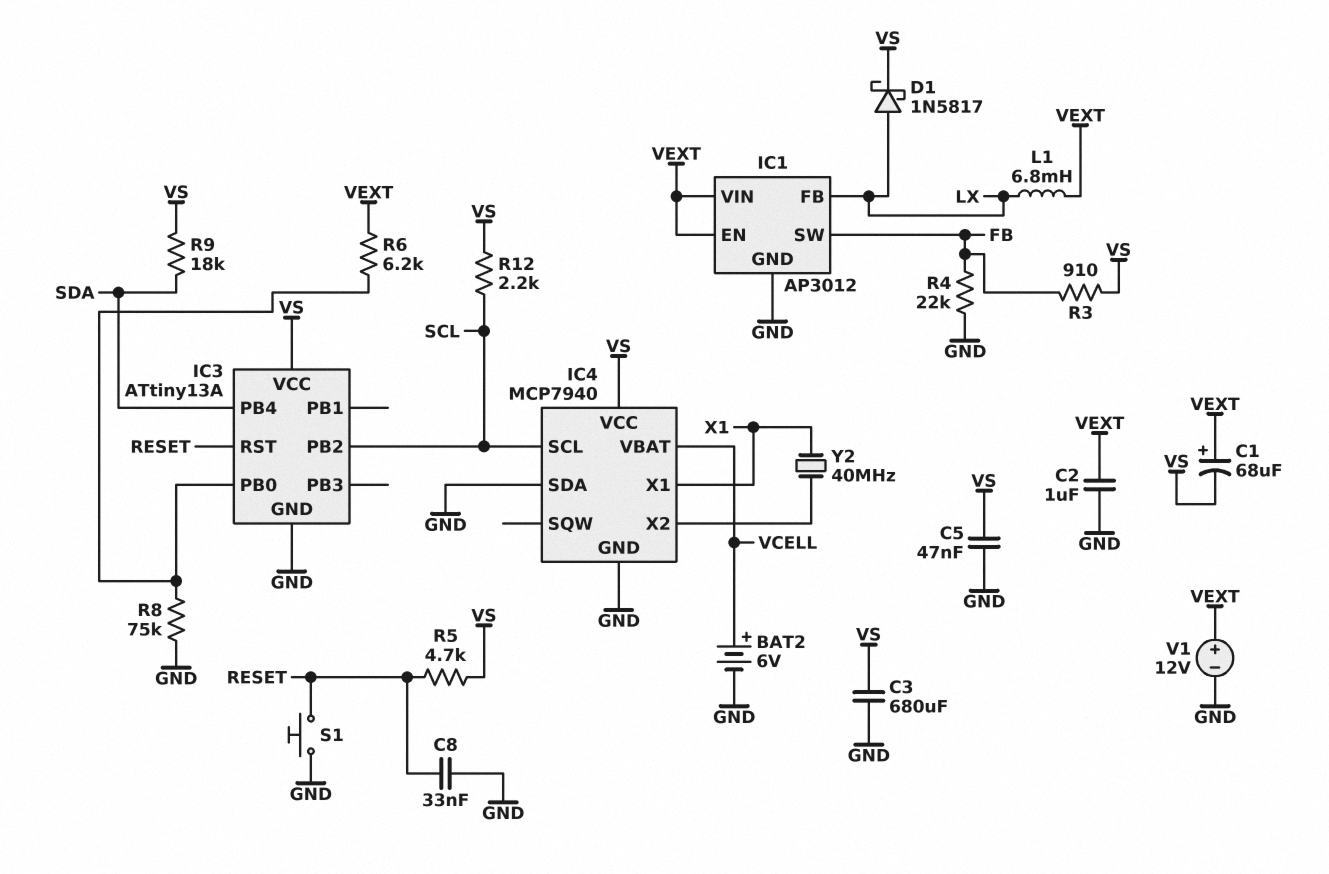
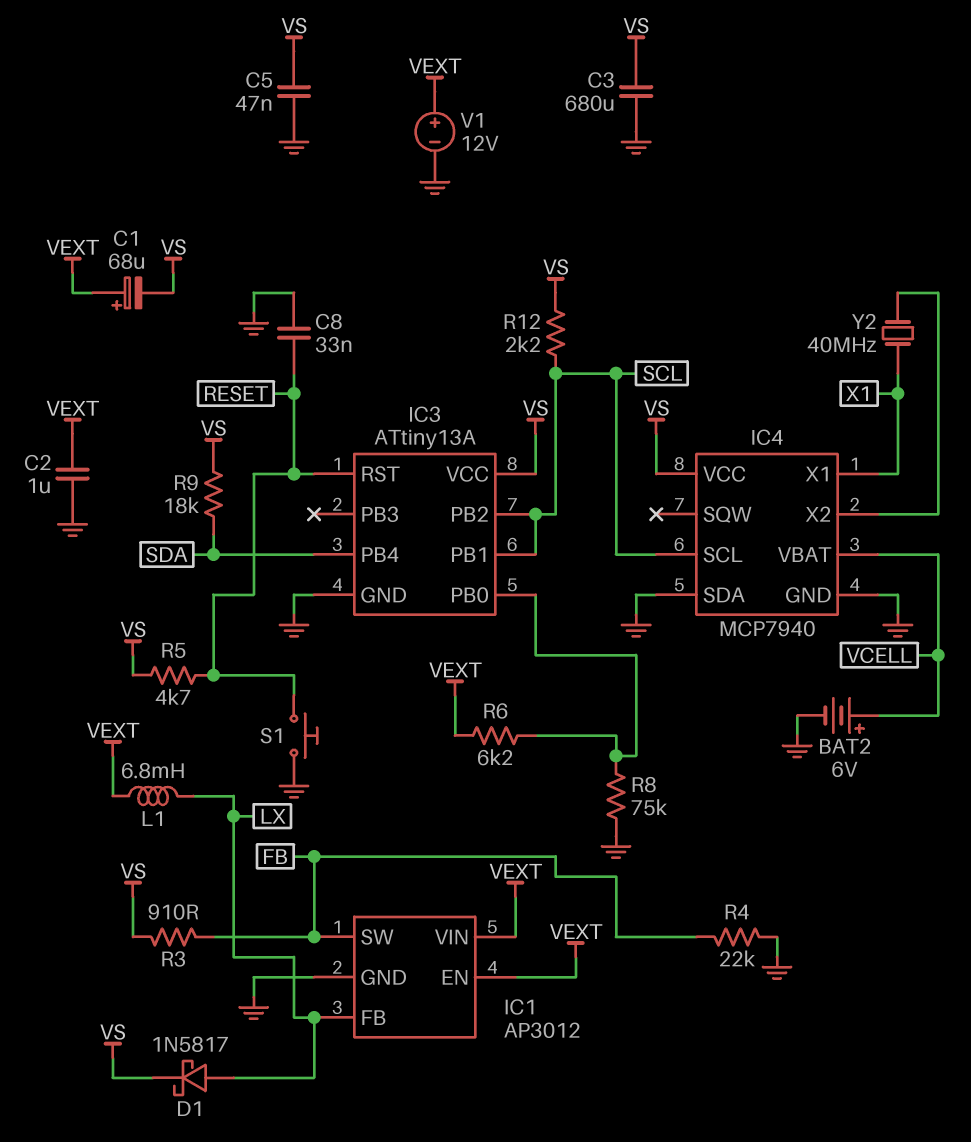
IC3 pin PB1: none -> SCL

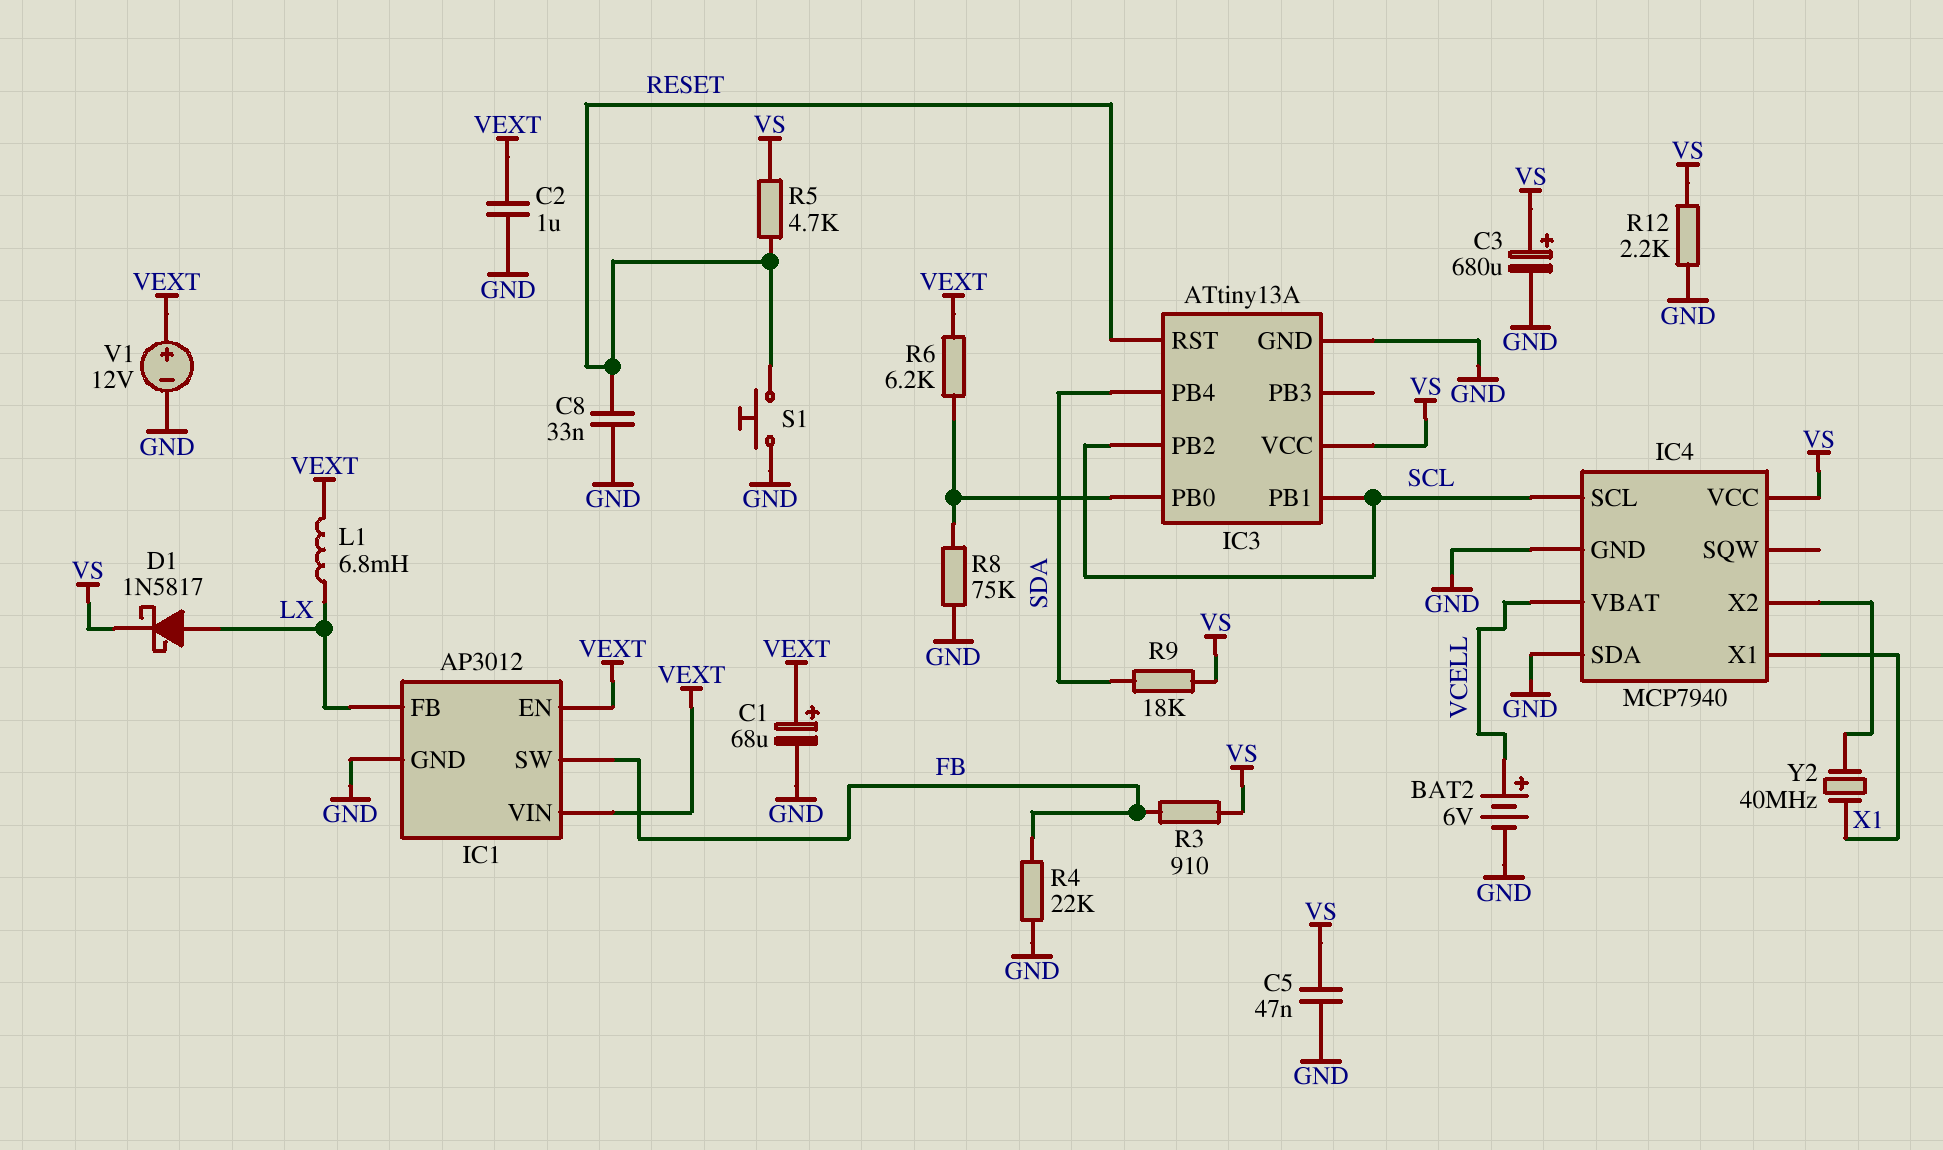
C1: 68uF (plus VEXT, minus VS) -> 68uF (plus VEXT, minus GND)
C3: 680uF (GND, VS) -> 680uF (plus VS, minus GND)
R12: 2.2k (SCL, VS) -> 2.2k (GND, VS)

